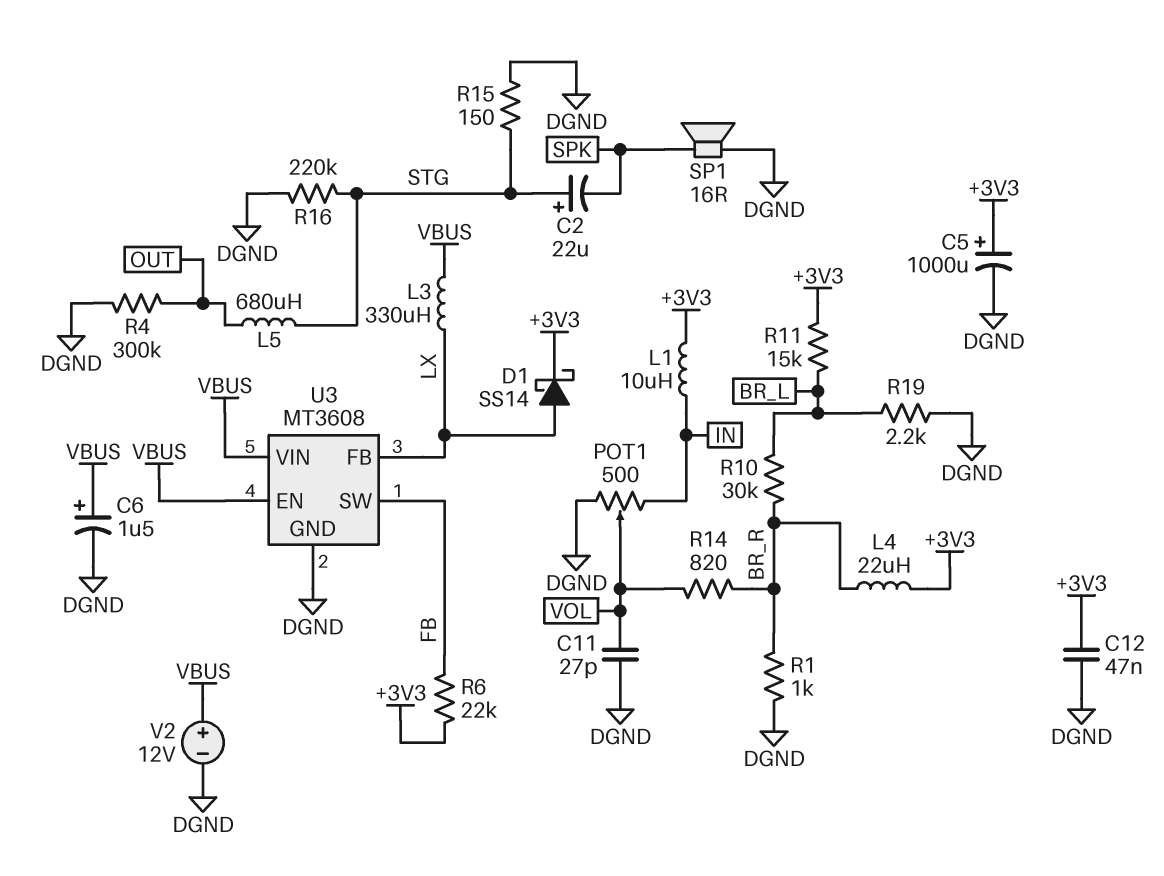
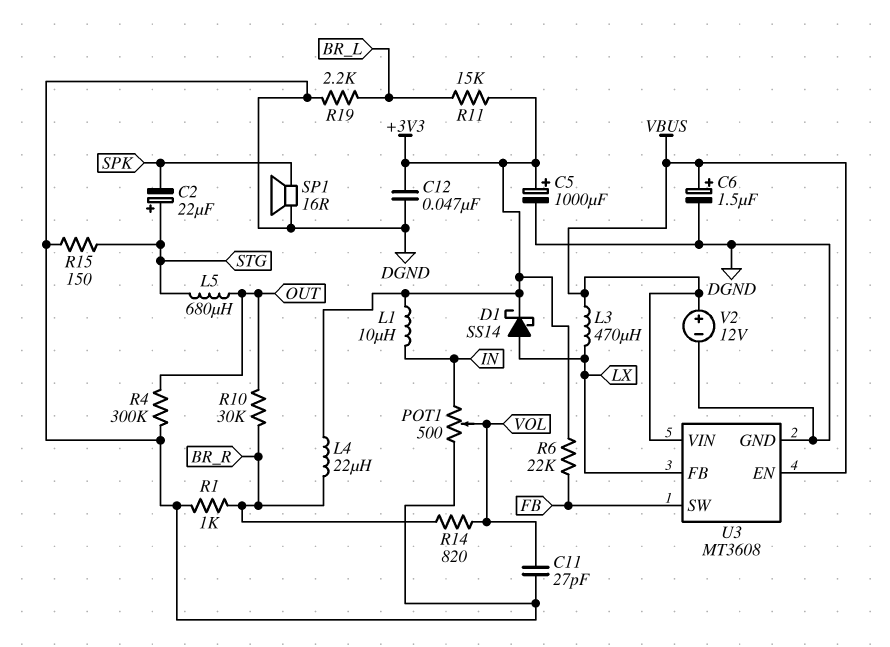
L3: 330uH (LX, VBUS) -> 470uH (LX, VBUS)
R10: 30k (BR_L, BR_R) -> 30k (BR_R, OUT)
R16: 220k (DGND, STG) -> none

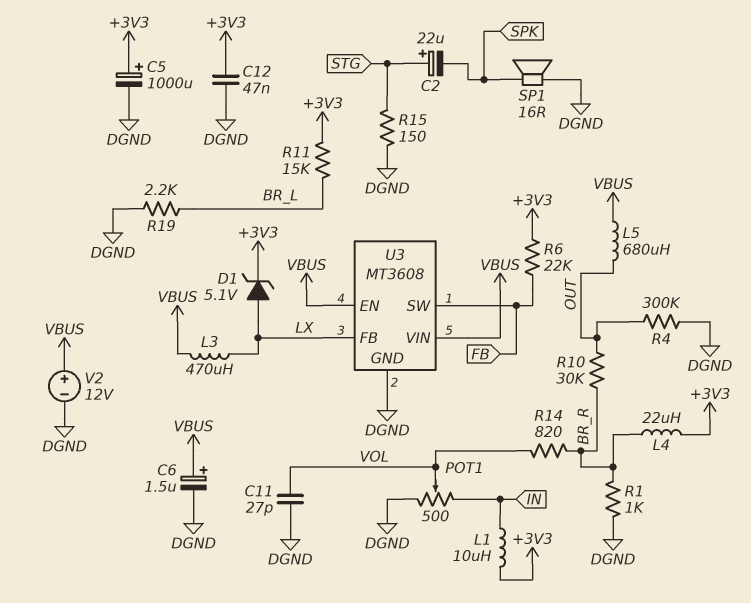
D1: schottky SS14 (A LX, K +3V3) -> zener 5.1V (A LX, K +3V3)
L5: 680uH (OUT, STG) -> 680uH (OUT, VBUS)

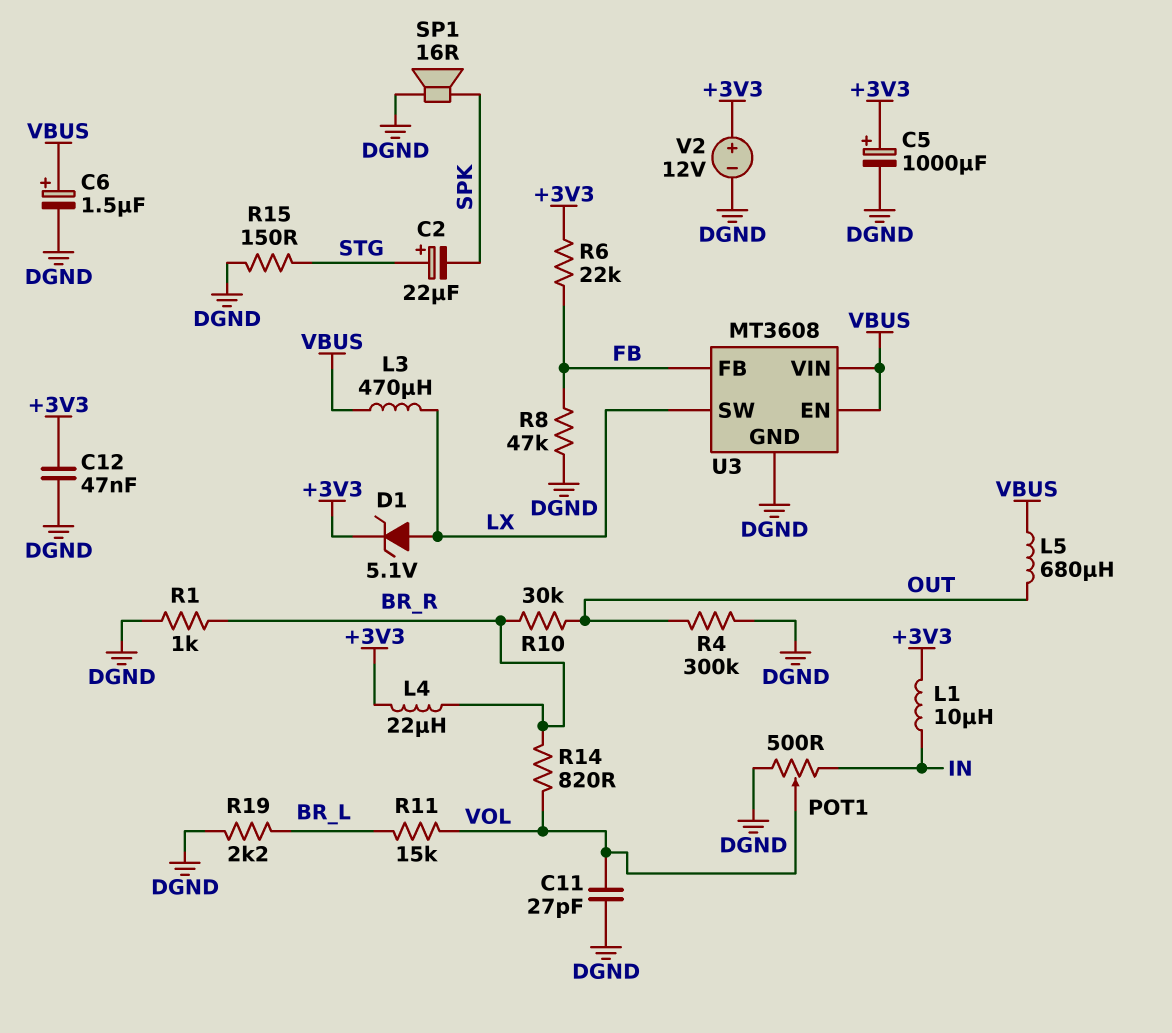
R8: none -> 47k (DGND, FB)
R11: 15k (+3V3, BR_L) -> 15k (BR_L, VOL)
U3 pin FB: LX -> FB
U3 pin SW: FB -> LX
V2: 12V (plus VBUS, minus DGND) -> 12V (plus +3V3, minus DGND)

